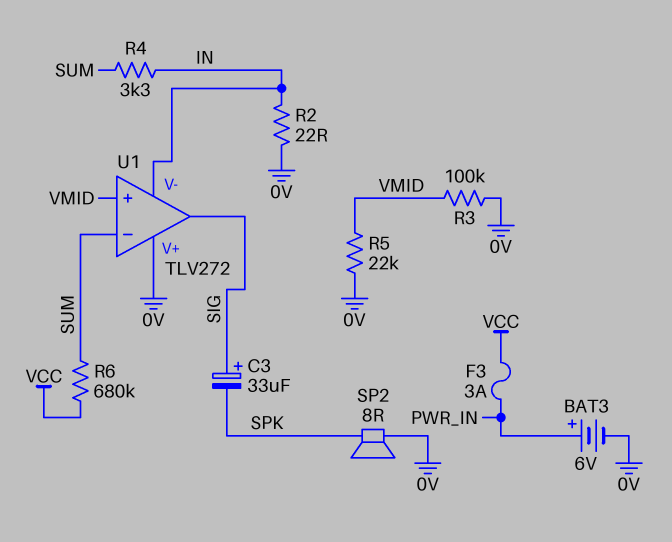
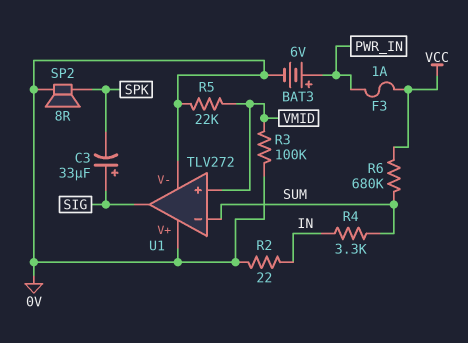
F3: 3A (PWR_IN, VCC) -> 1A (PWR_IN, VCC)
U1 pin V-: IN -> 0V

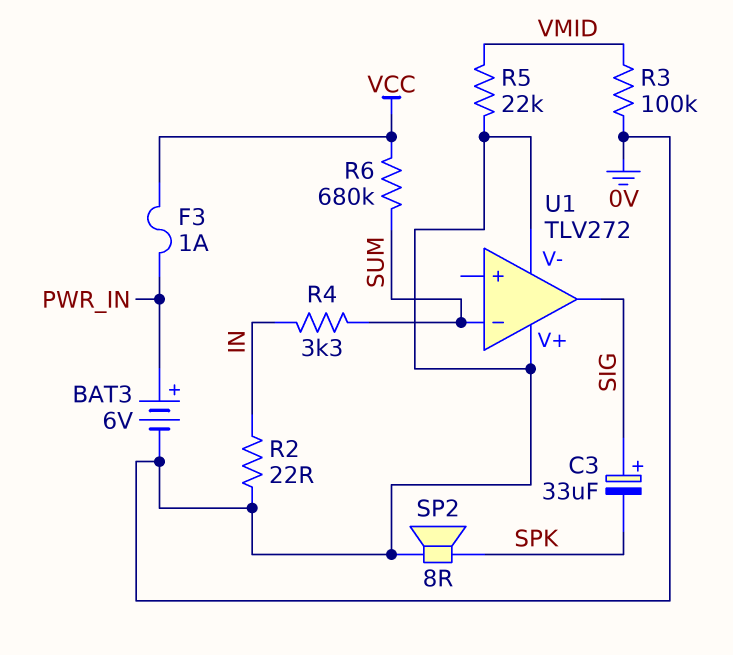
U1 pin in+: VMID -> none

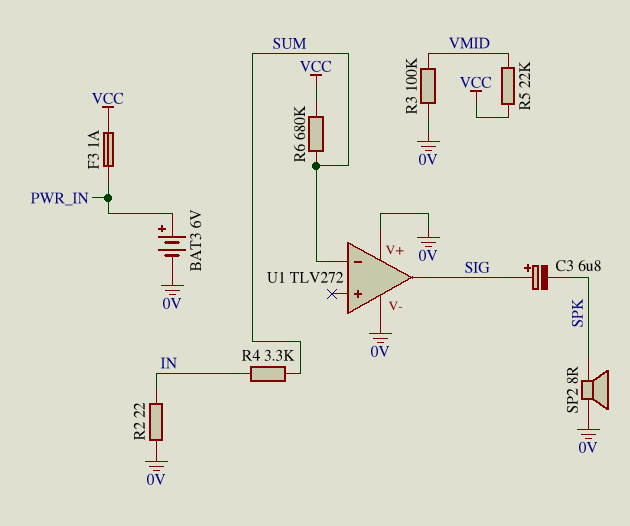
C3: 33uF (plus SIG, minus SPK) -> 6.8uF (plus SIG, minus SPK)
R5: 22k (0V, VMID) -> 22k (VCC, VMID)

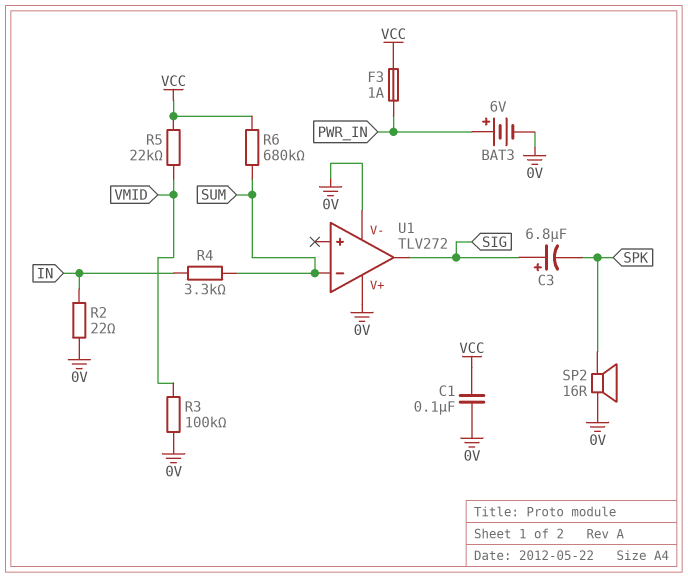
C1: none -> 100nF (0V, VCC)
SP2: speaker 8R (0V, SPK) -> speaker 16R (0V, SPK)

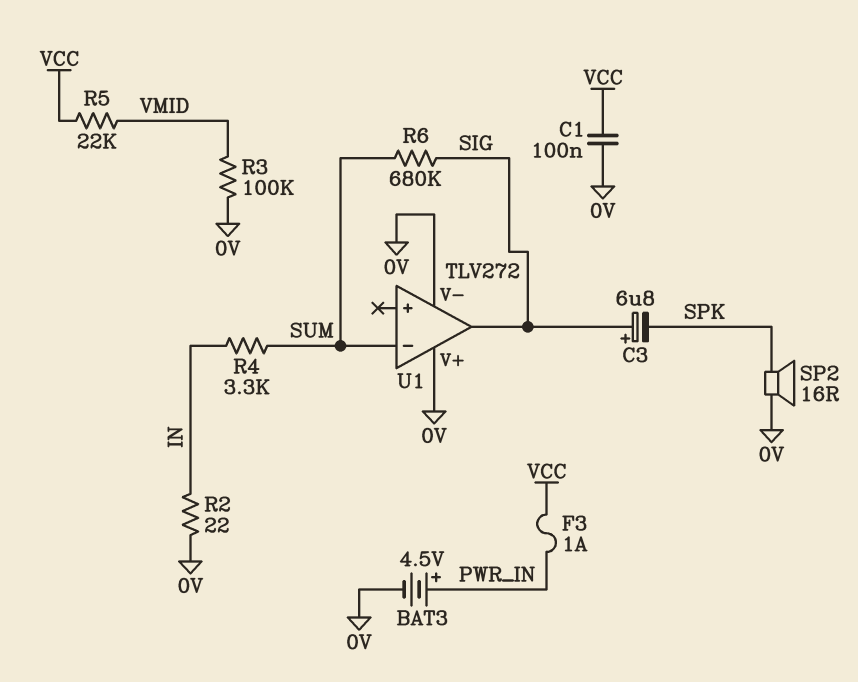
BAT3: 6V (plus PWR_IN, minus 0V) -> 4.5V (plus PWR_IN, minus 0V)
R6: 680k (SUM, VCC) -> 680k (SIG, SUM)

